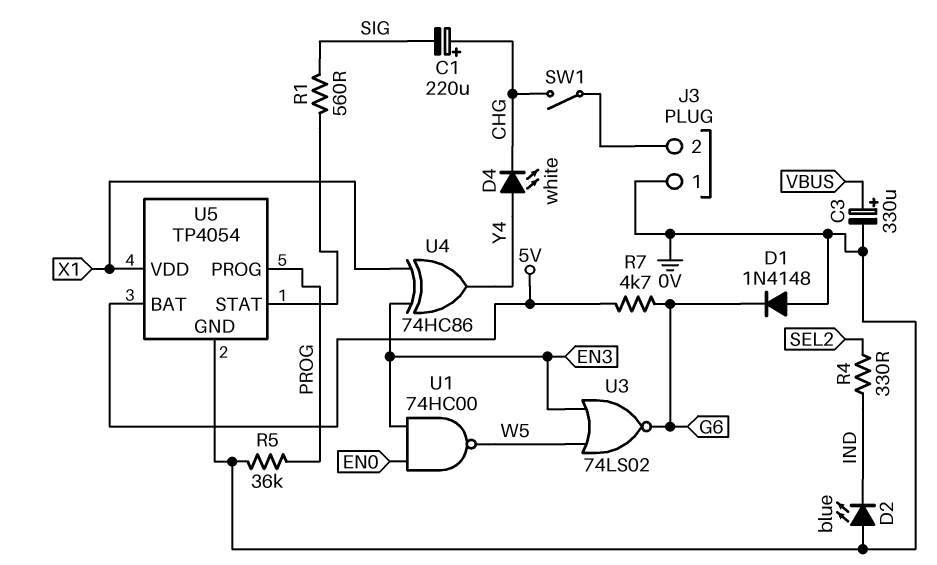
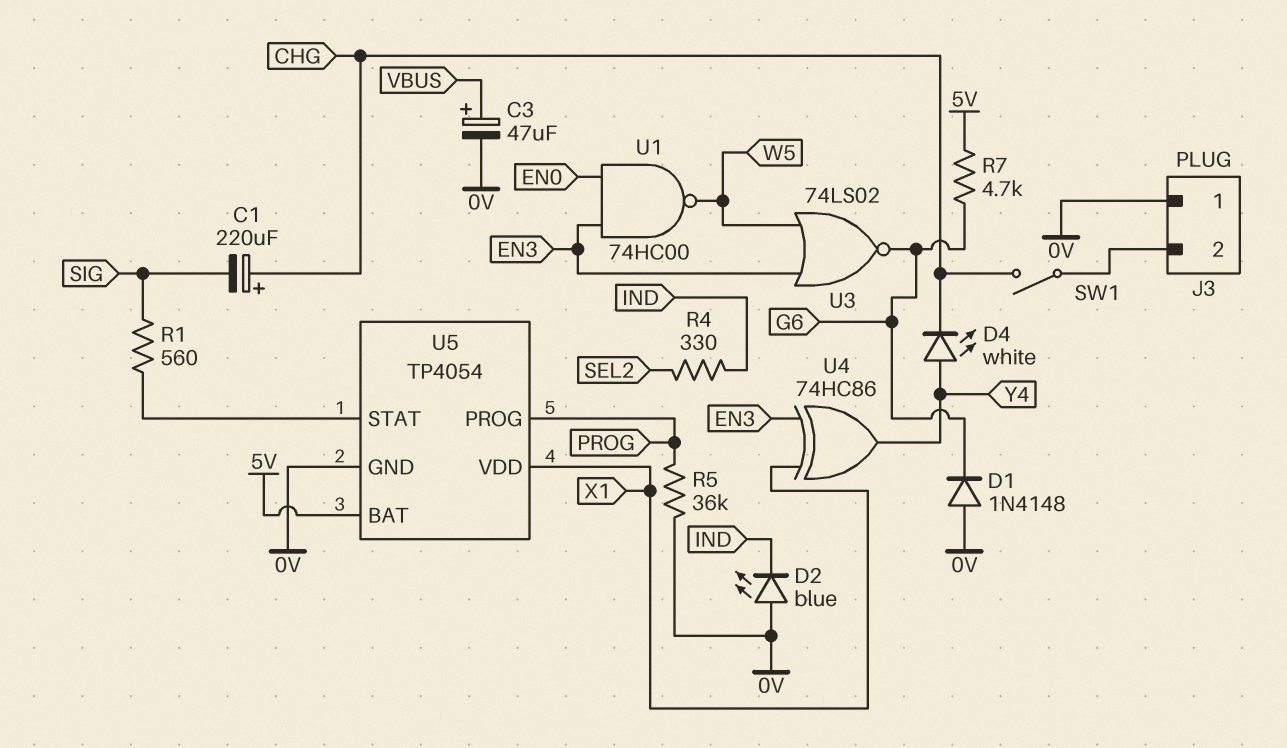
C3: 330uF (plus VBUS, minus 0V) -> 47uF (plus VBUS, minus 0V)

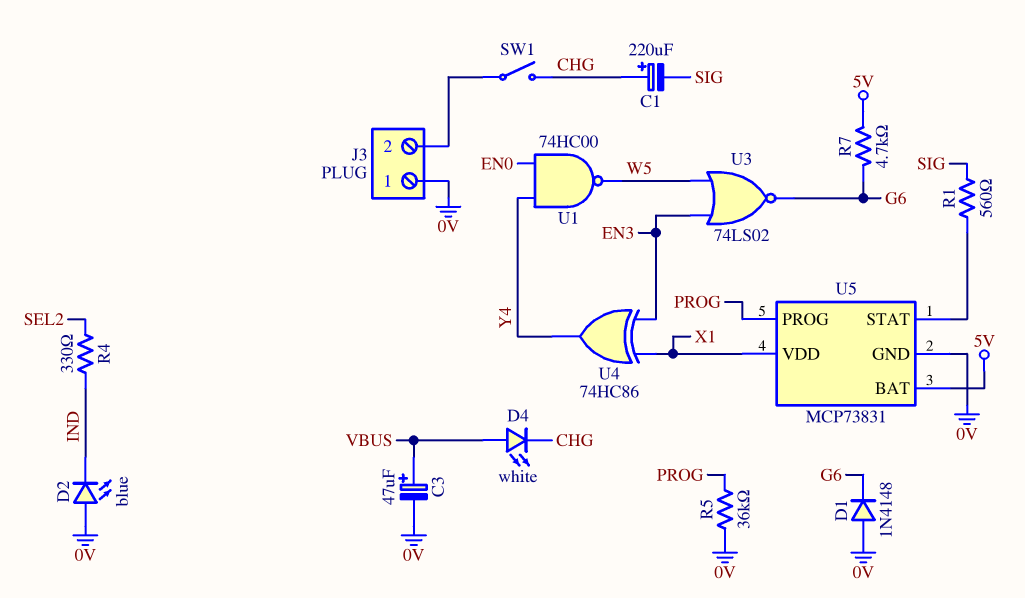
D4: LED white (A Y4, K CHG) -> LED white (A VBUS, K CHG)
U1: NAND 74HC00 (in EN0, in EN3, out W5) -> NAND 74HC00 (in EN0, in Y4, out W5)
U5: TP4054 -> MCP73831

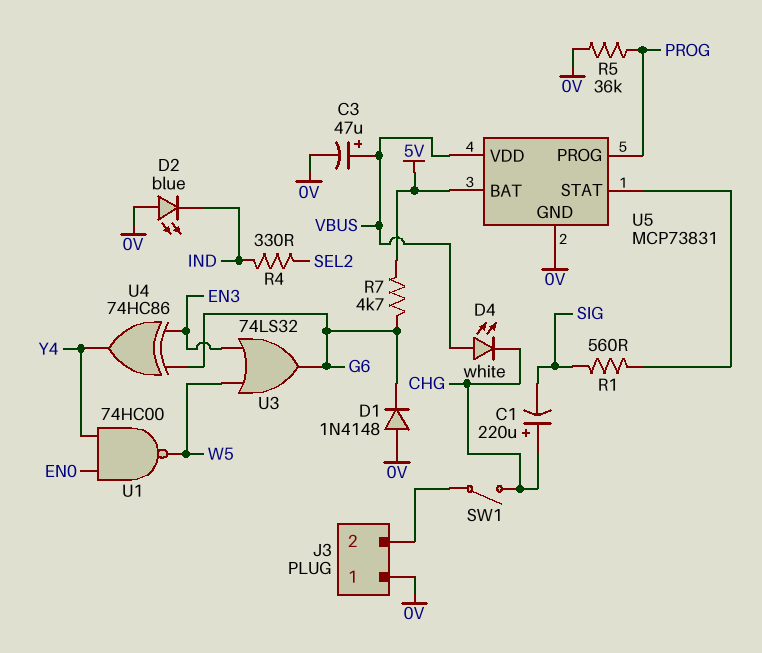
U3: NOR 74LS02 (in EN3, in W5, out G6) -> OR 74LS32 (in EN3, in W5, out G6)
U4: XOR 74HC86 (in EN3, in X1, out Y4) -> XOR 74HC86 (in EN3, in G6, out Y4)
U5 pin VDD: X1 -> VBUS

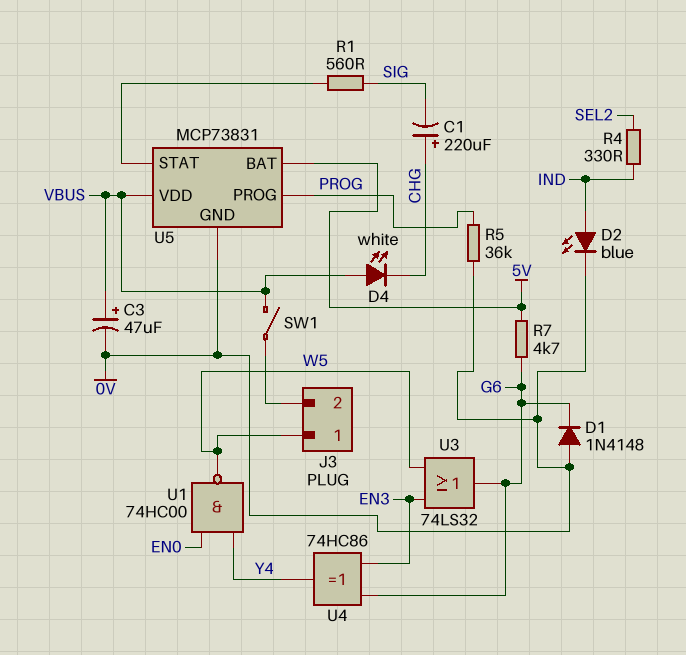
D2: LED blue (A 0V, K IND) -> LED blue (A IND, K 0V)
J3 pin 1: 0V -> W5
SW1: switch (CHG, J3/2) -> switch (J3/2, VBUS)

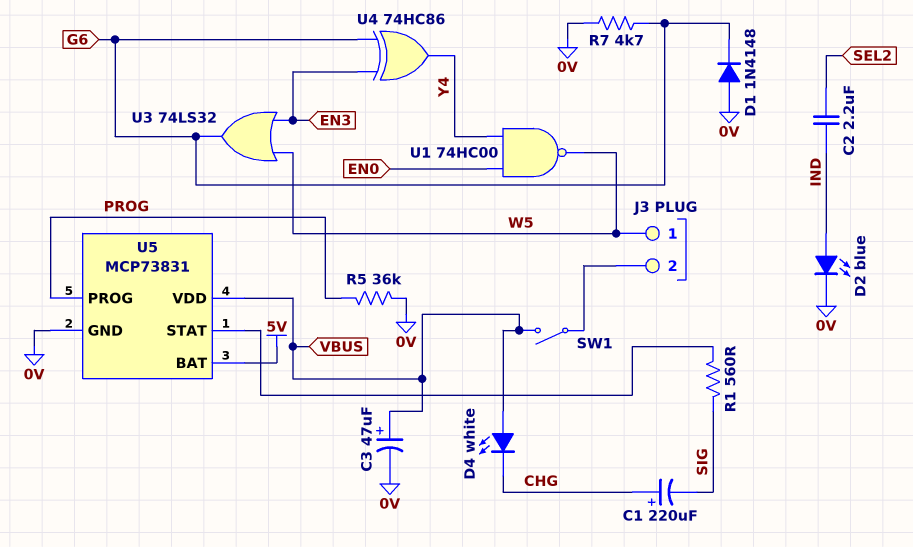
C2: none -> 2.2uF (IND, SEL2)
R4: 330 (IND, SEL2) -> none
R7: 4.7k (5V, G6) -> 4.7k (0V, G6)

